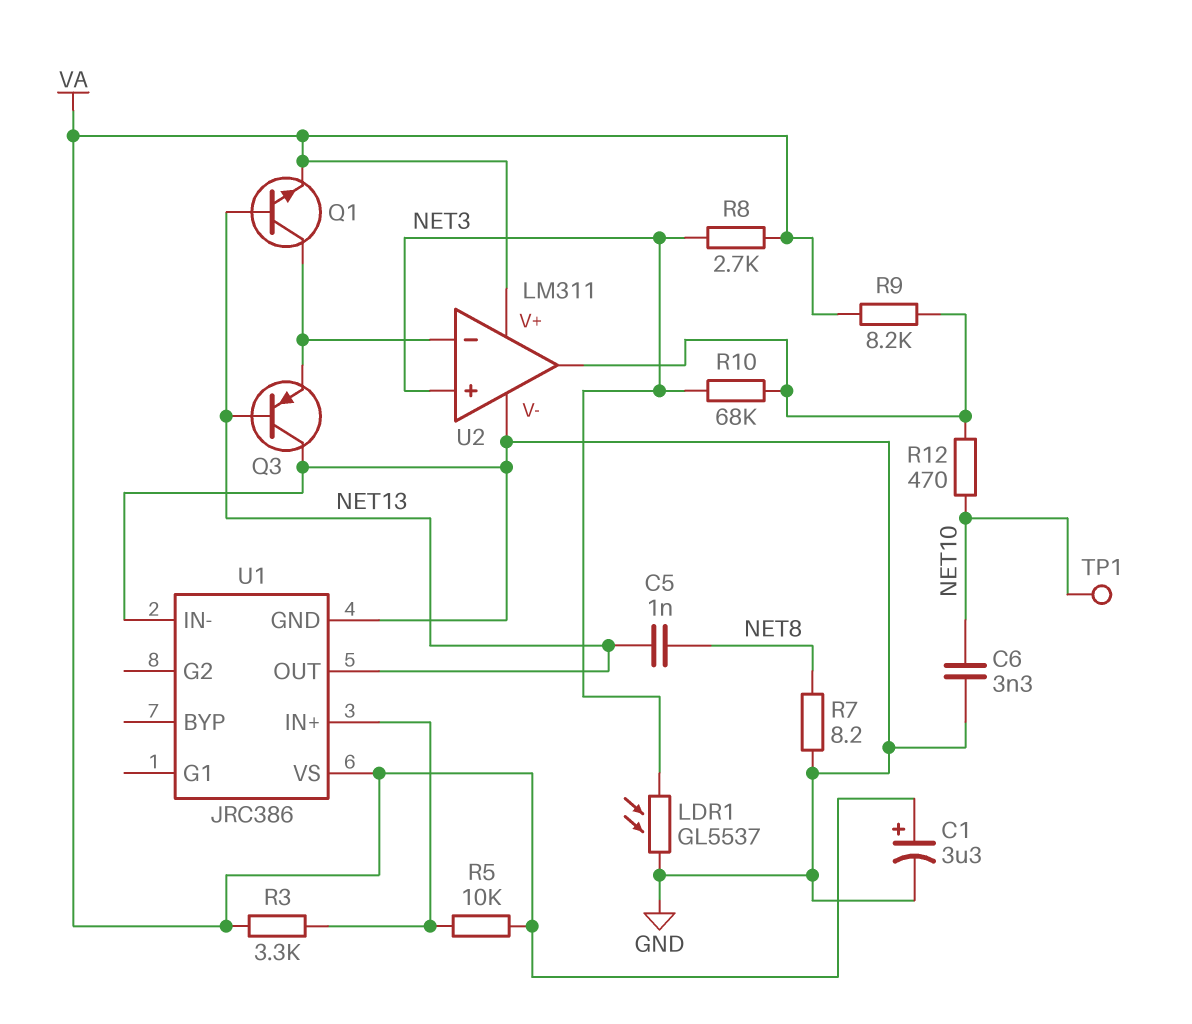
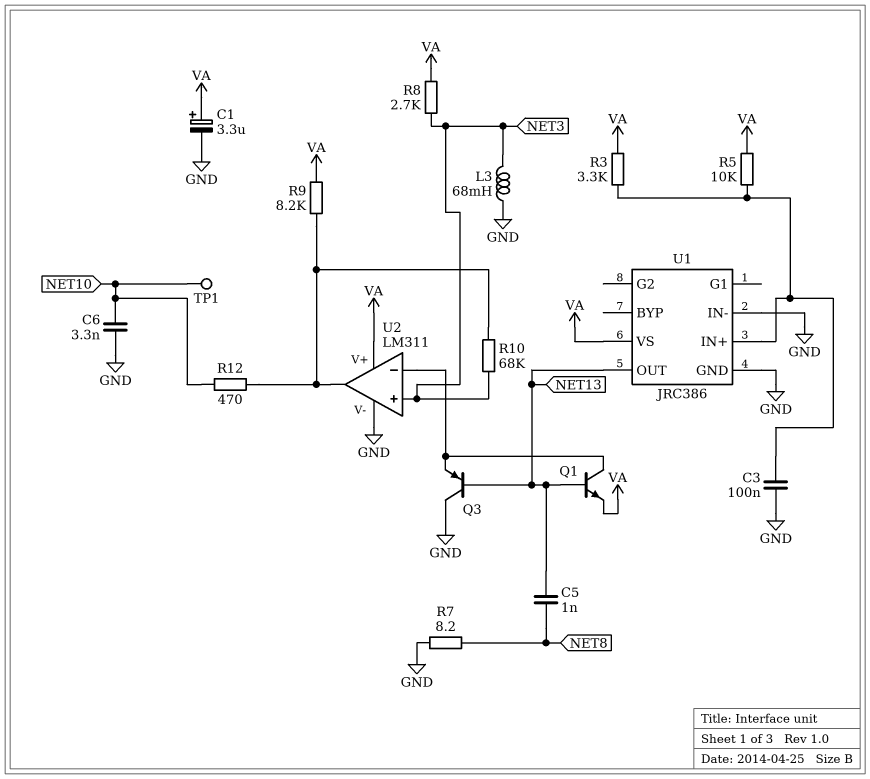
C3: none -> 100nF (GND, U1/IN+)
L3: none -> 68mH (GND, NET3)
LDR1: GL5537 (GND, NET3) -> none

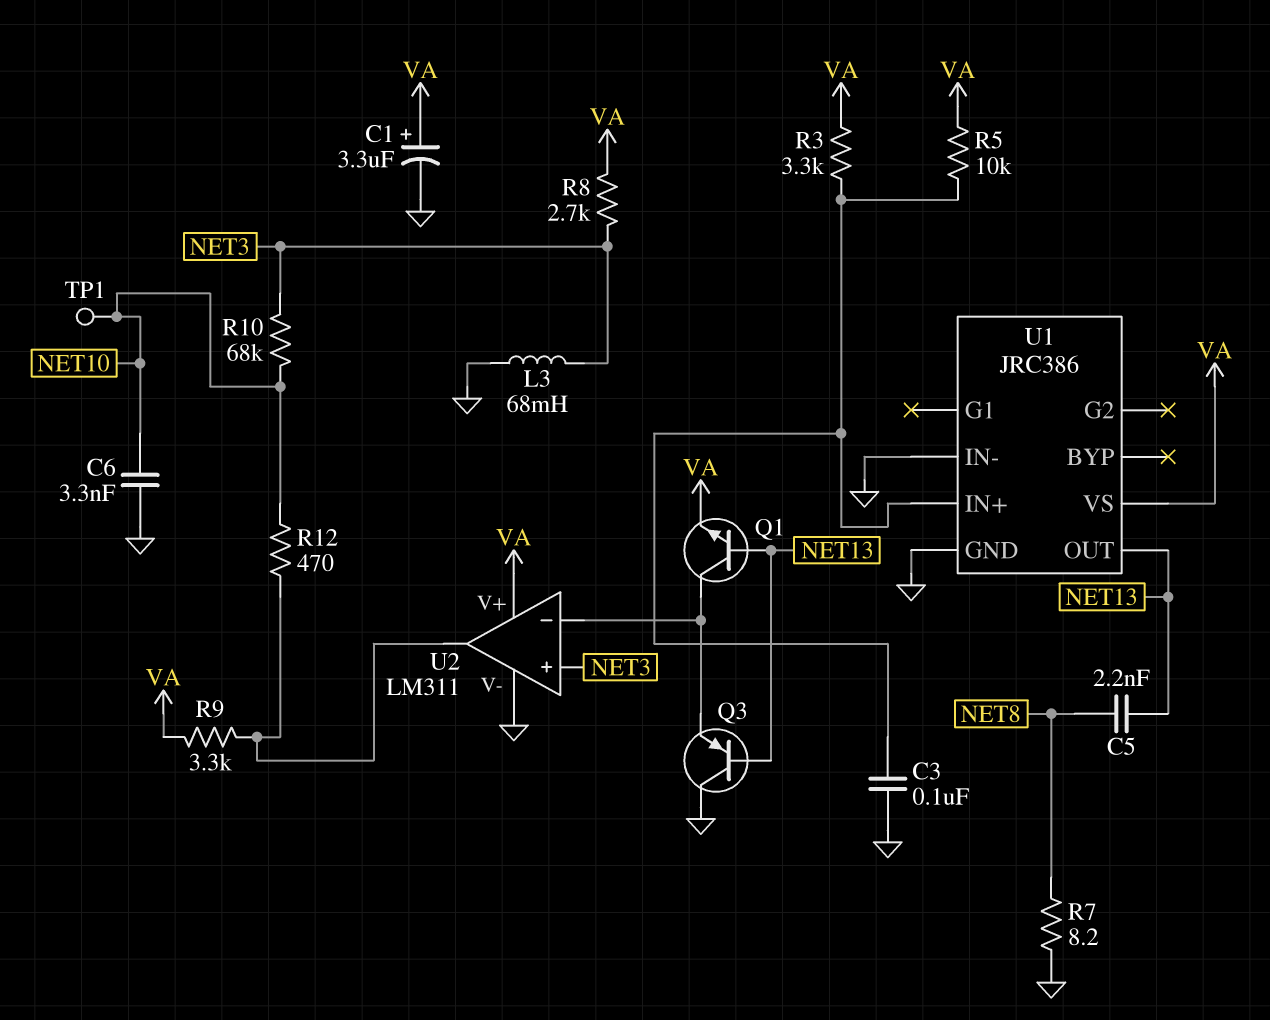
C5: 1nF (NET8, NET13) -> 2.2nF (NET8, NET13)
R9: 8.2k (U2/out, VA) -> 3.3k (U2/out, VA)
R10: 68k (NET3, U2/out) -> 68k (NET3, NET10)

